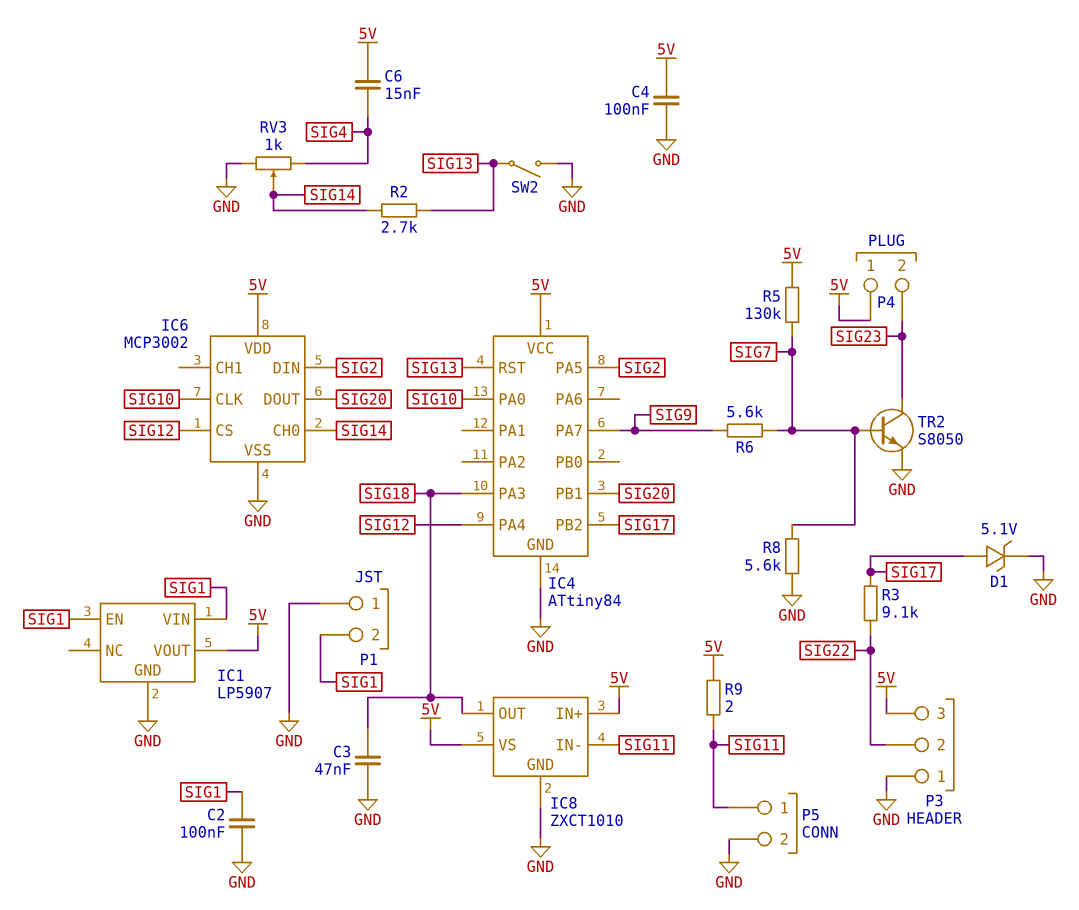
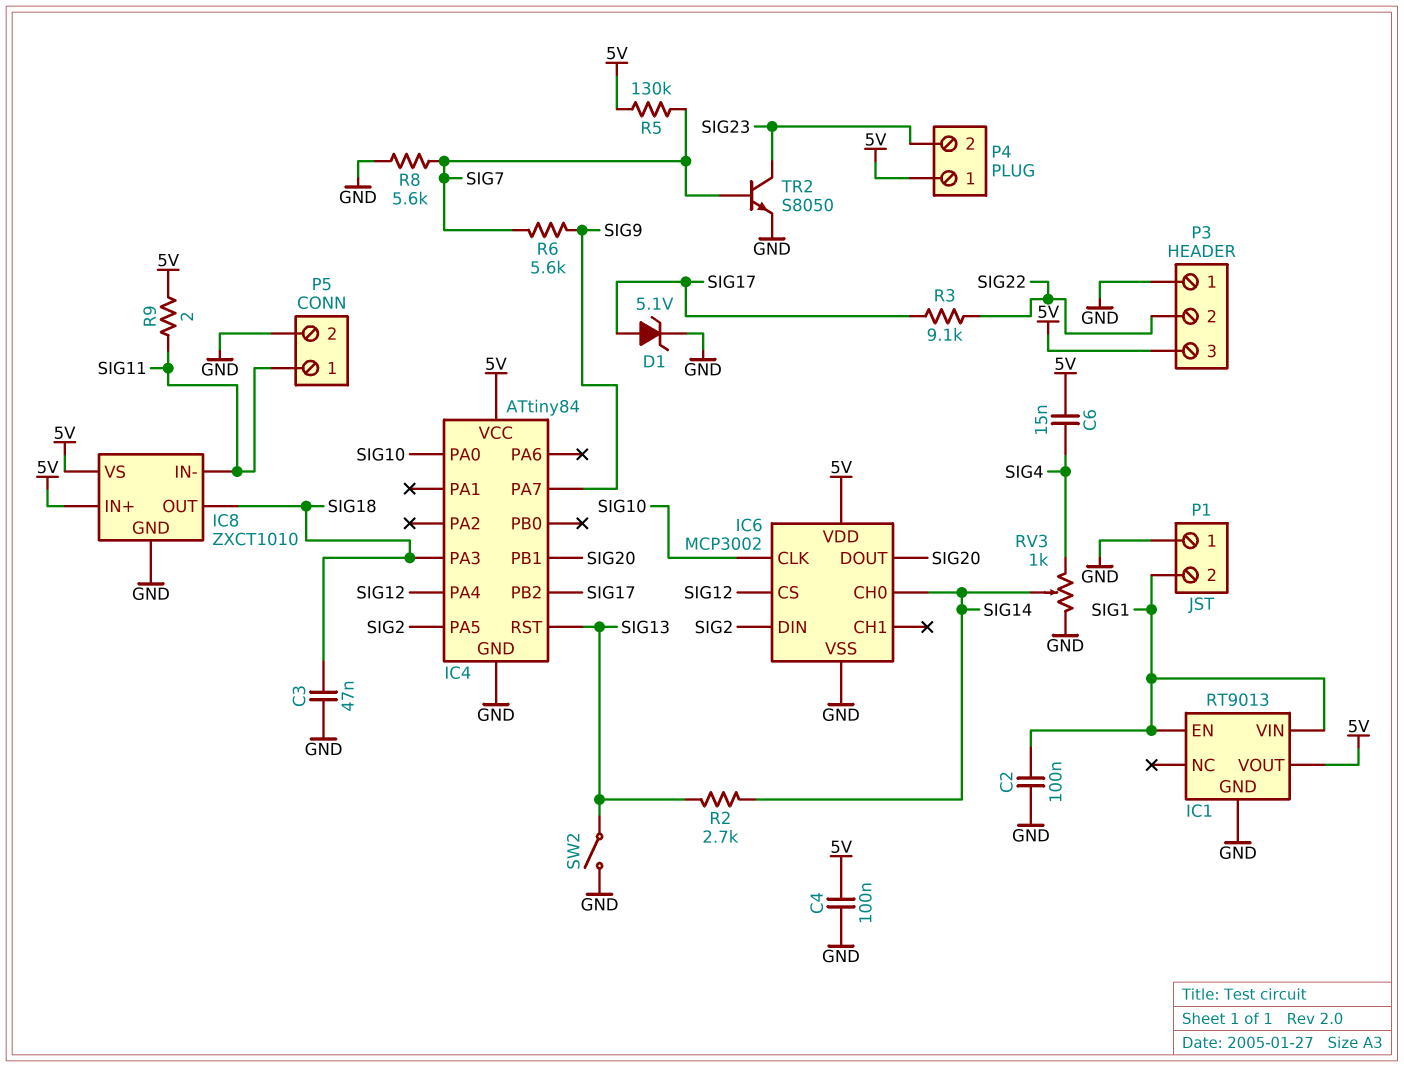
IC1: LP5907 -> RT9013

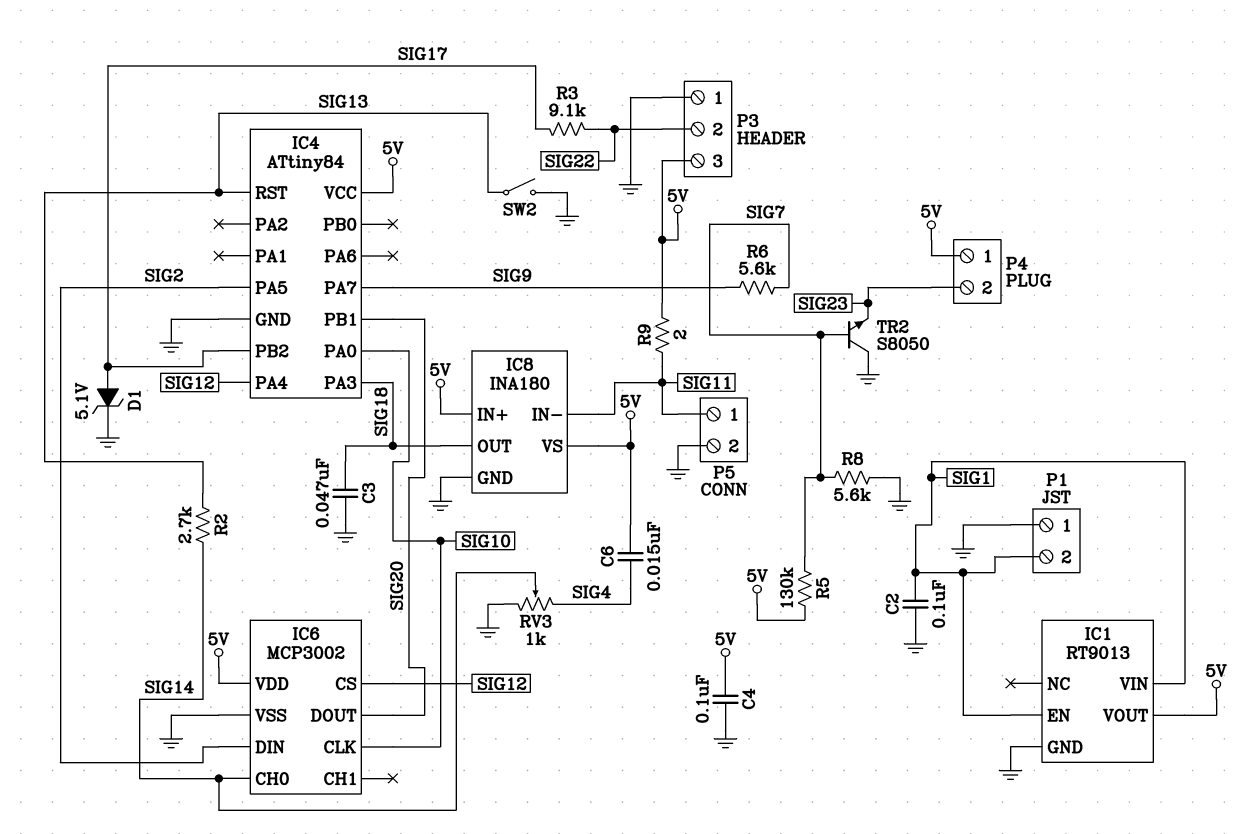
IC8: ZXCT1010 -> INA180
TR2: NPN S8050 (B SIG7, C SIG23, E GND) -> NPN S8050 (B SIG7, C GND, E SIG23)

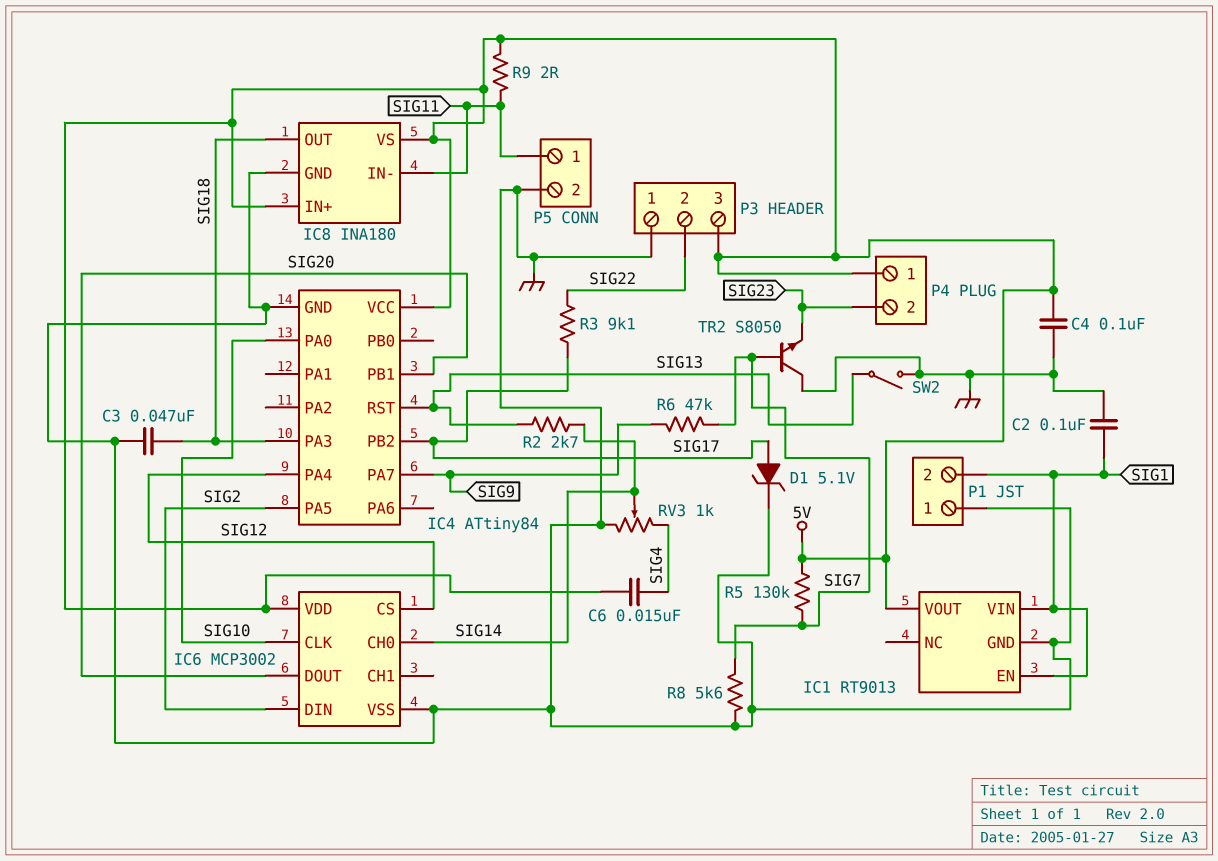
R6: 5.6k (SIG7, SIG9) -> 47k (SIG7, SIG9)

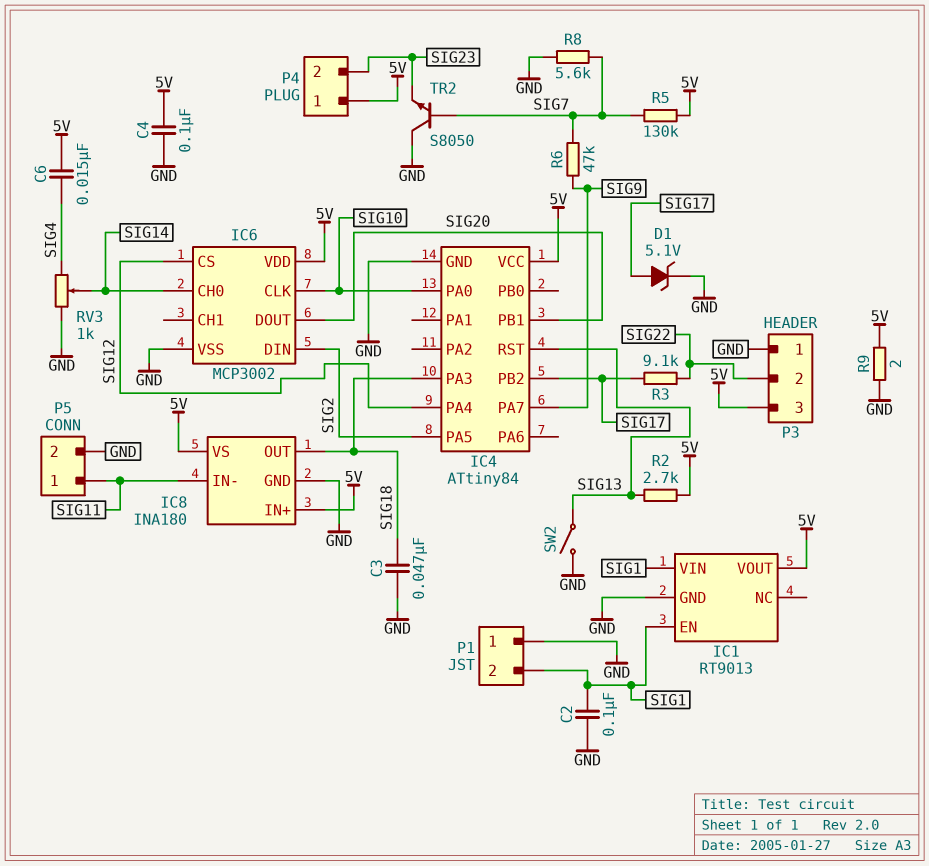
R2: 2.7k (SIG13, SIG14) -> 2.7k (5V, SIG13)
R9: 2 (5V, SIG11) -> 2 (5V, GND)

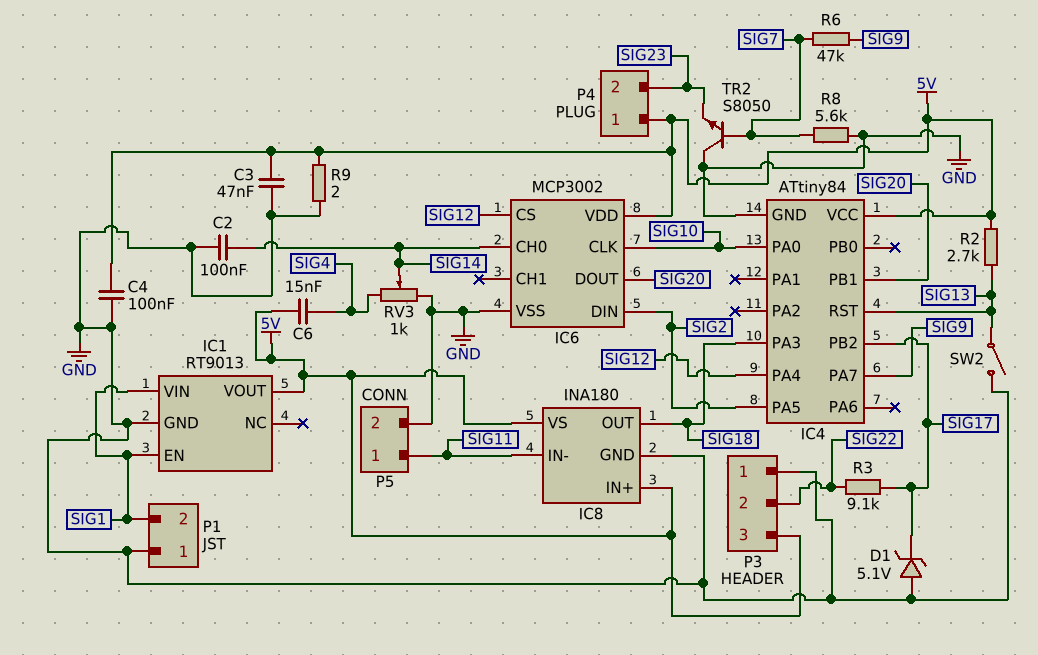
C2: 100nF (GND, SIG1) -> 100nF (GND, SIG14)
C3: 47nF (GND, SIG18) -> 47nF (5V, GND)
D1: zener 5.1V (A SIG17, K GND) -> zener 5.1V (A GND, K SIG17)
R5: 130k (5V, SIG7) -> none

